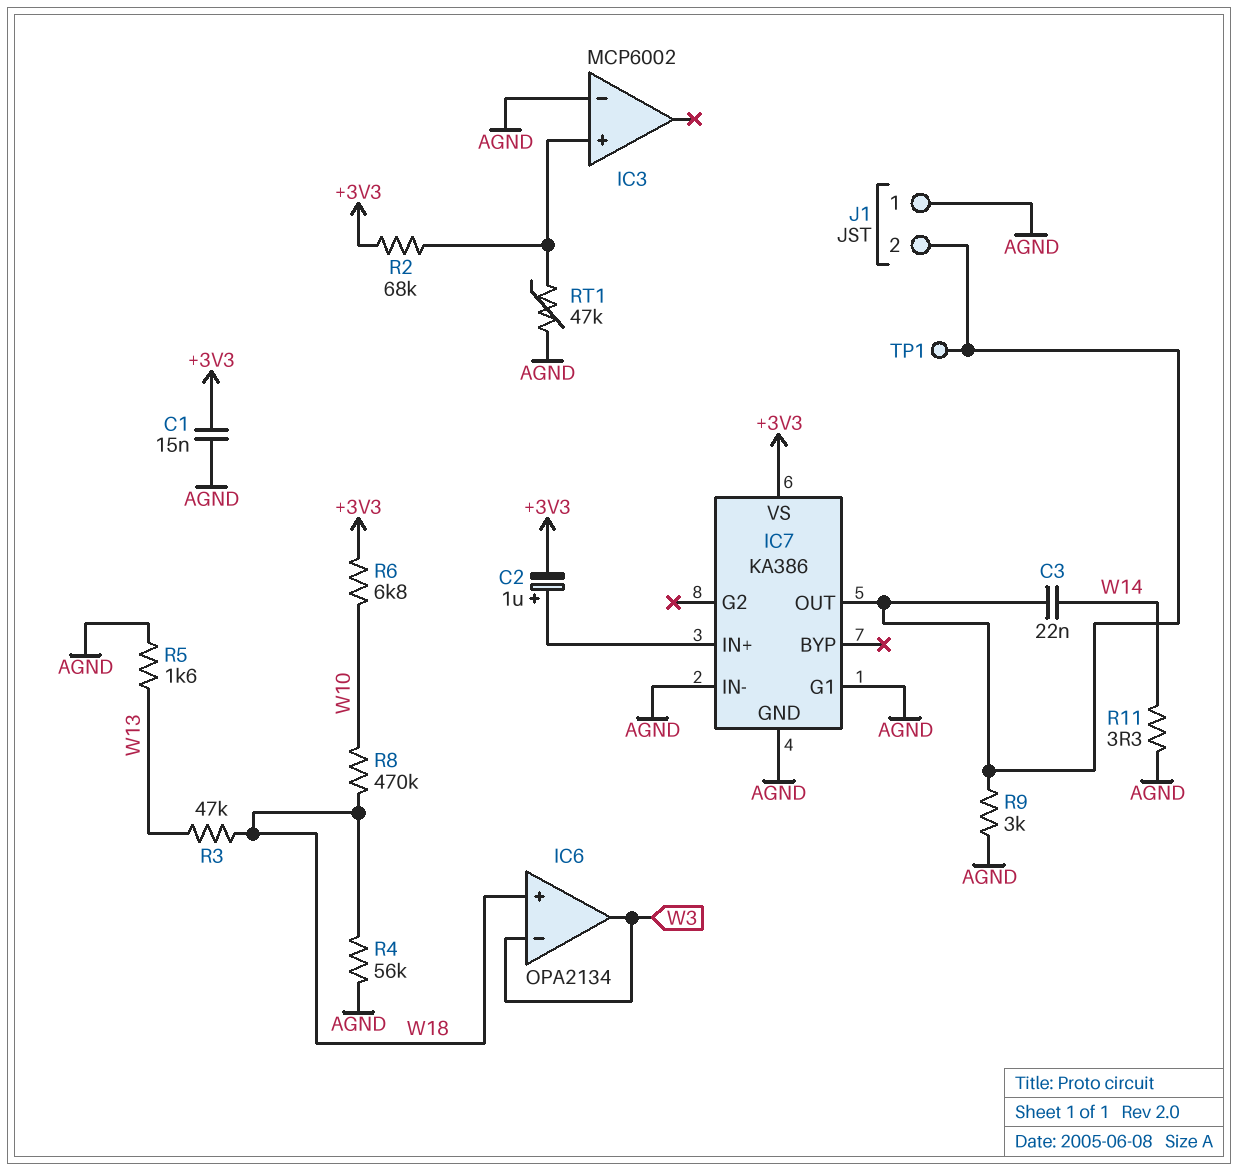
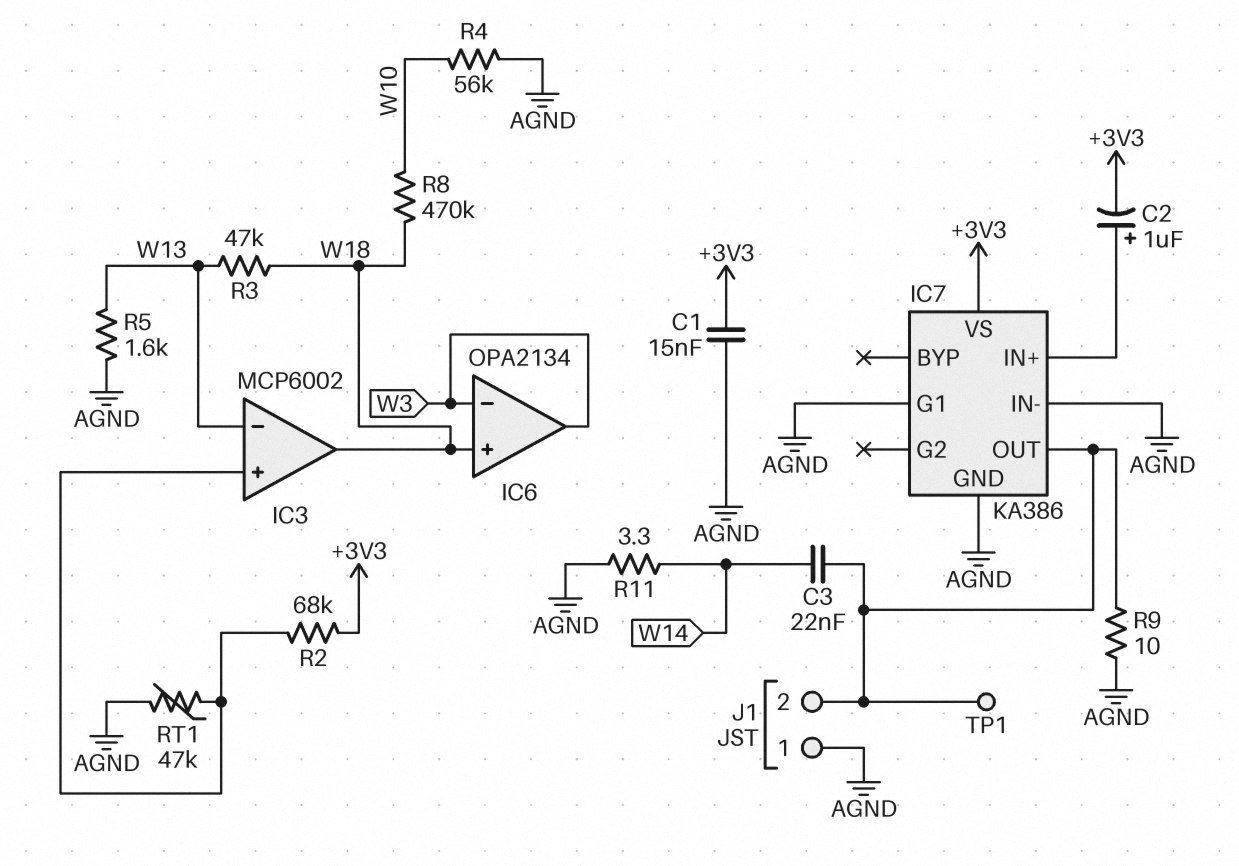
IC3 pin in-: AGND -> W13
IC3 pin out: none -> W18
R4: 56k (AGND, W18) -> 56k (AGND, W10)
R6: 6.8k (+3V3, W10) -> none
R9: 3k (AGND, IC7/OUT) -> 10 (AGND, IC7/OUT)

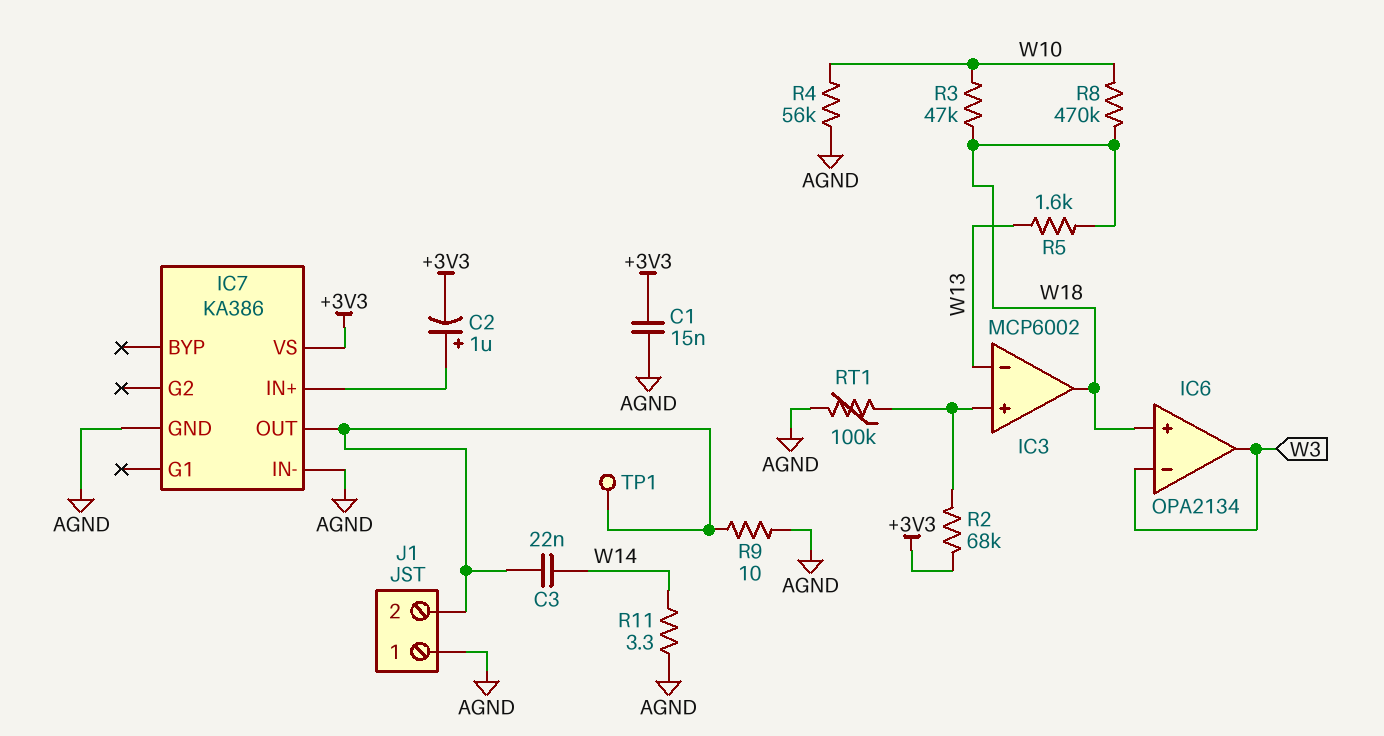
IC7 pin G1: AGND -> none
R3: 47k (W13, W18) -> 47k (W10, W18)
R5: 1.6k (AGND, W13) -> 1.6k (W13, W18)
RT1: 47k (AGND, IC3/in+) -> 100k (AGND, IC3/in+)

